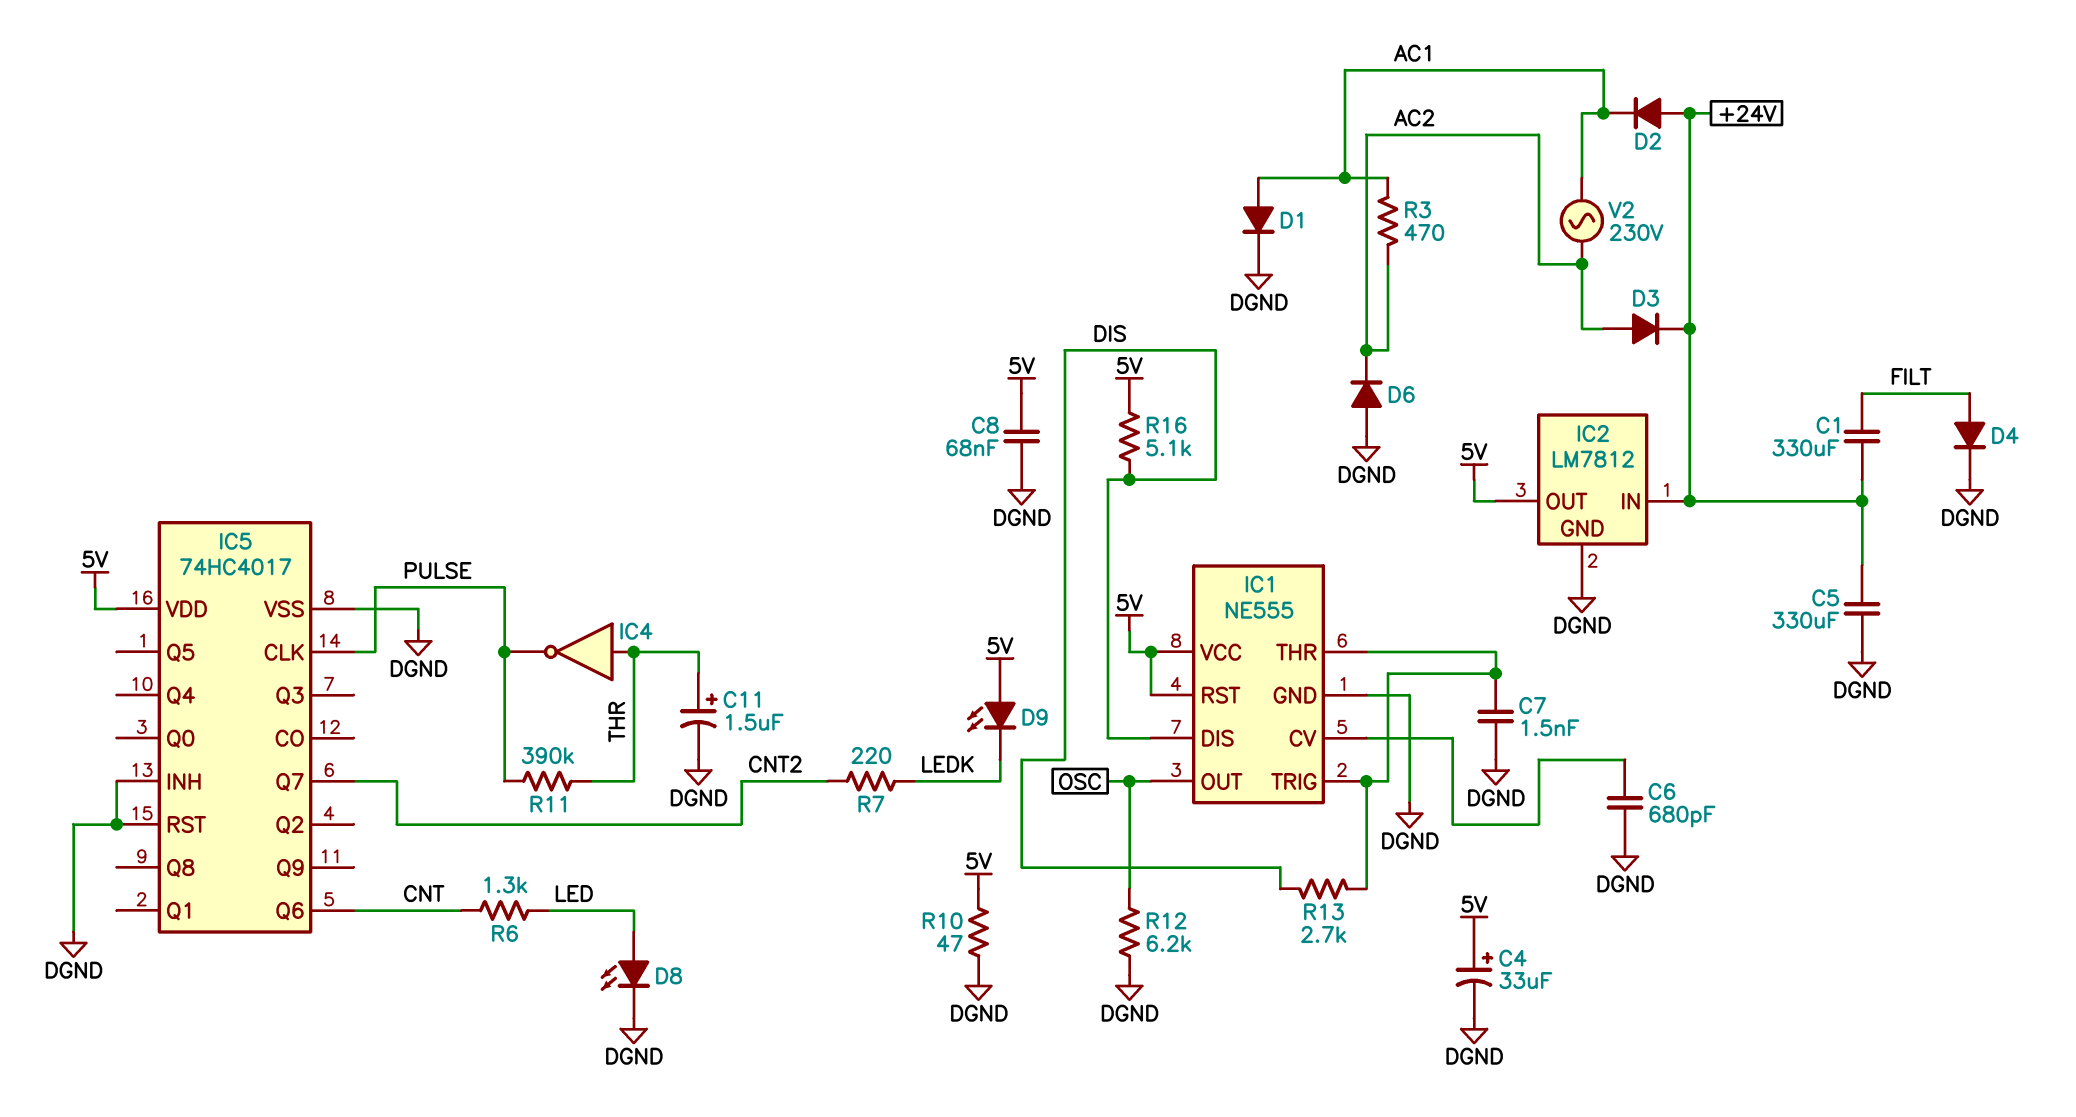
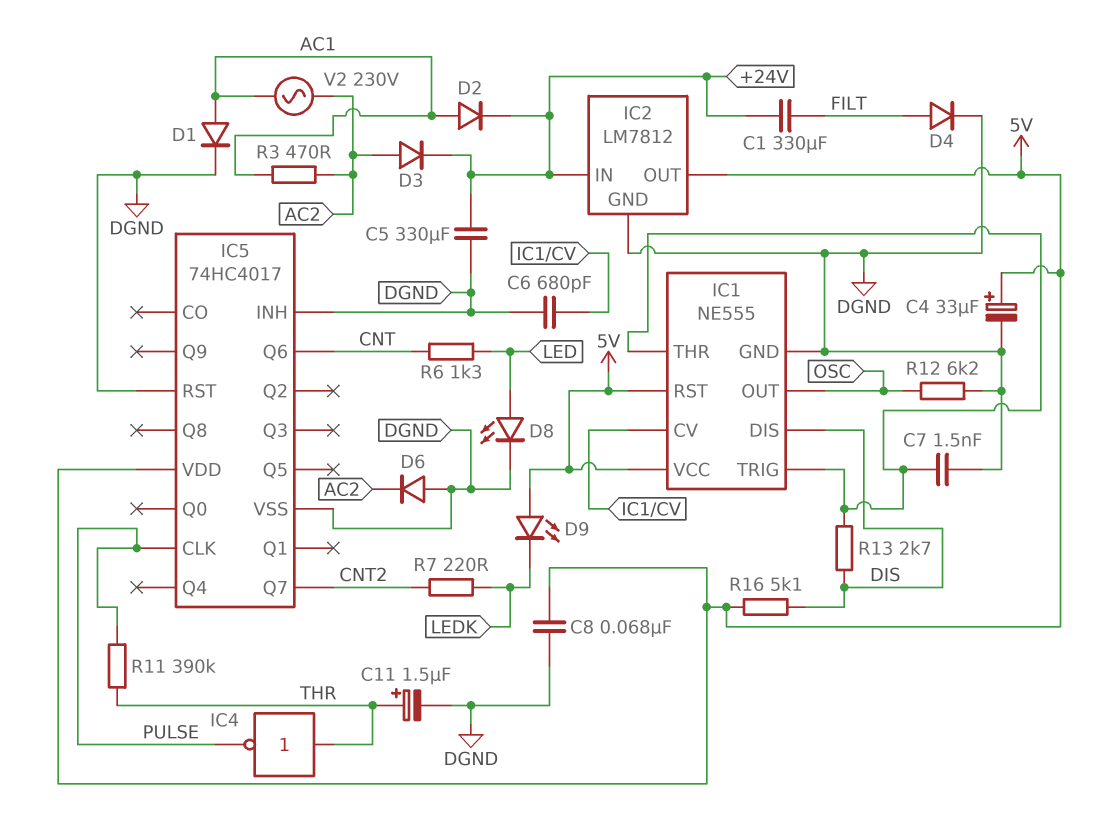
D2: diode (A +24V, K AC1) -> diode (A AC1, K +24V)
R10: 47 (5V, DGND) -> none

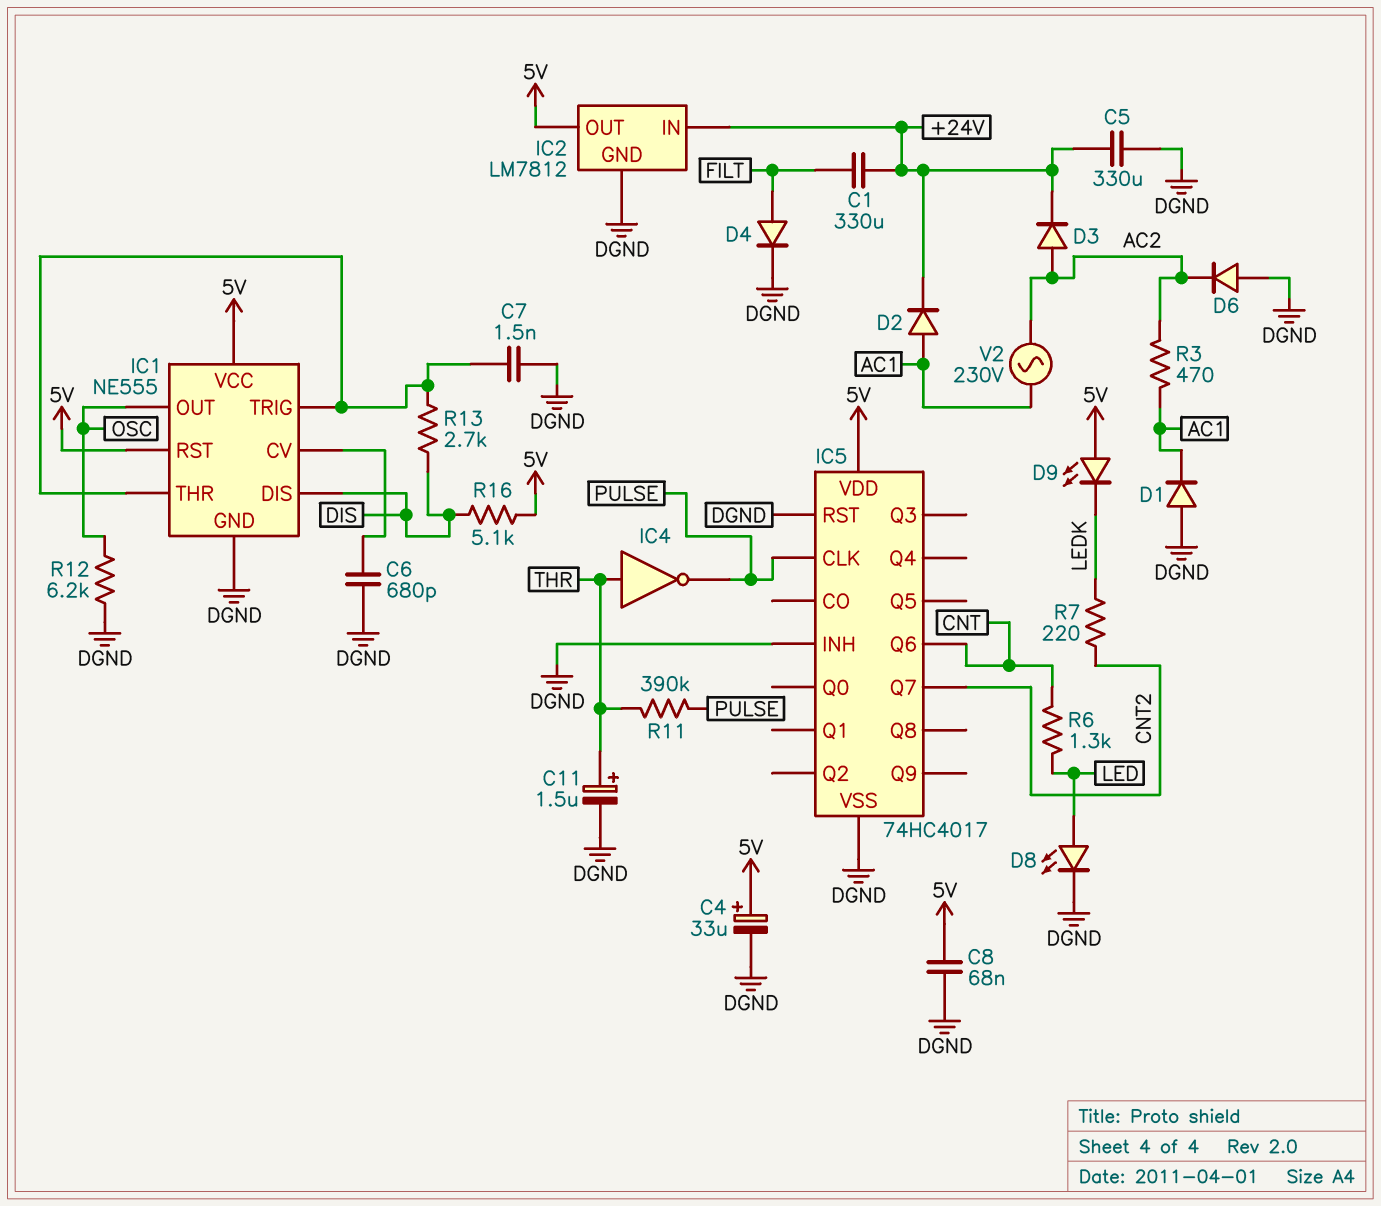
D1: diode (A AC1, K DGND) -> diode (A DGND, K AC1)

